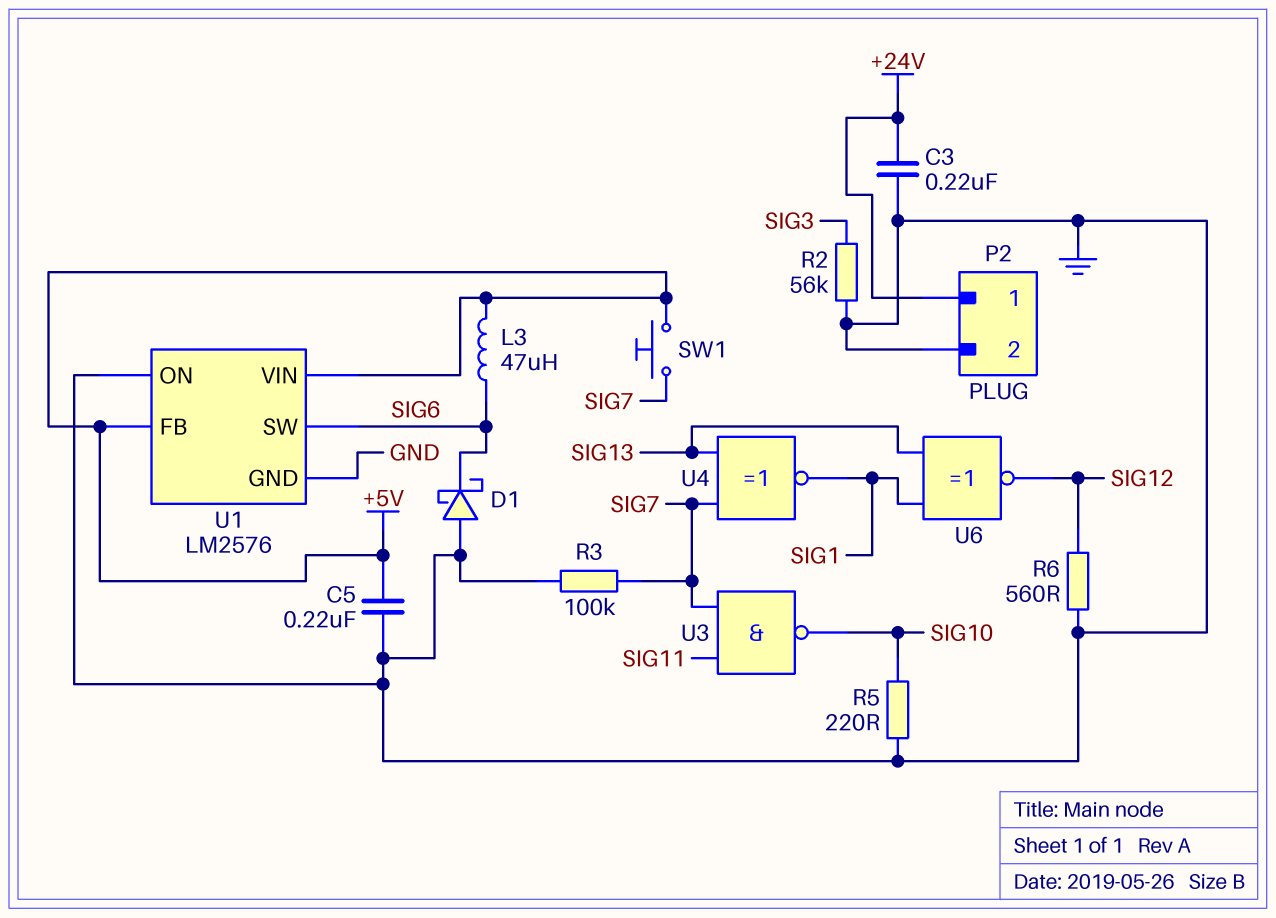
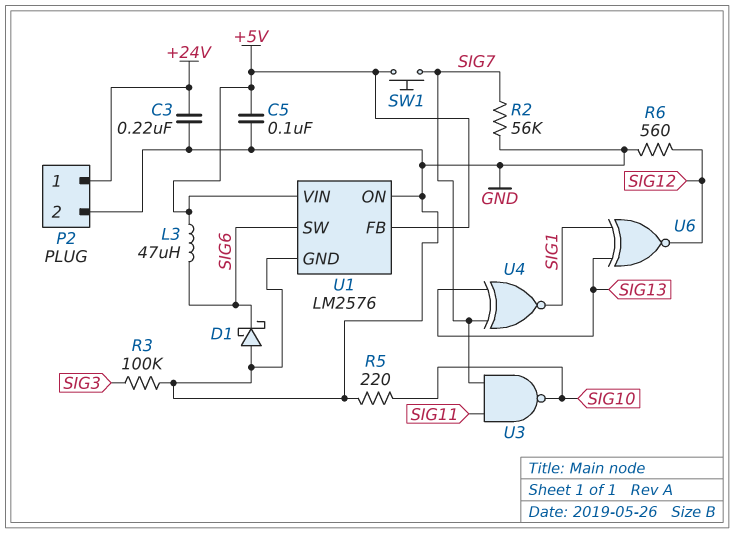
C5: 220nF (+5V, GND) -> 100nF (+5V, GND)
R2: 56k (GND, SIG3) -> 56k (GND, SIG7)
R3: 100k (GND, SIG7) -> 100k (GND, SIG3)

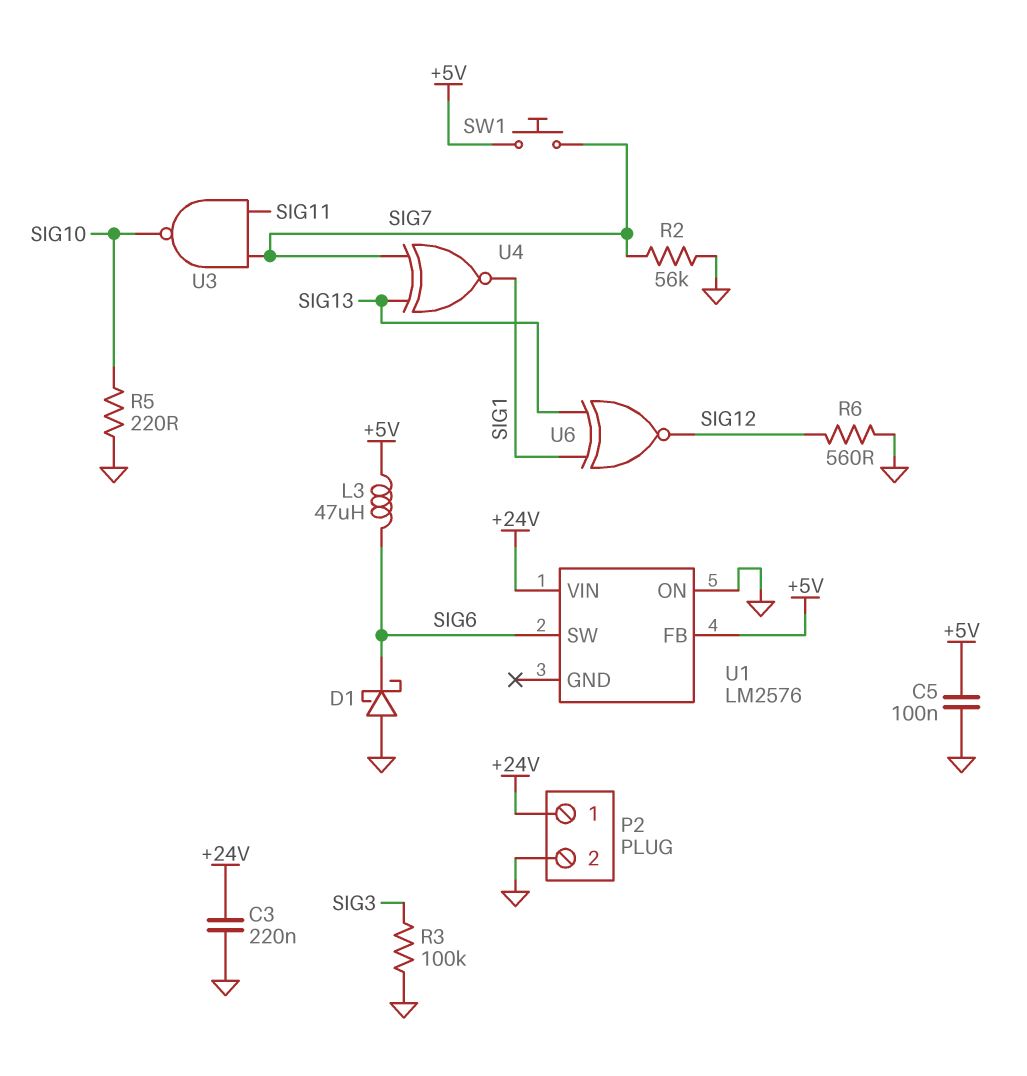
U1 pin GND: GND -> none
U1 pin VIN: +5V -> +24V

